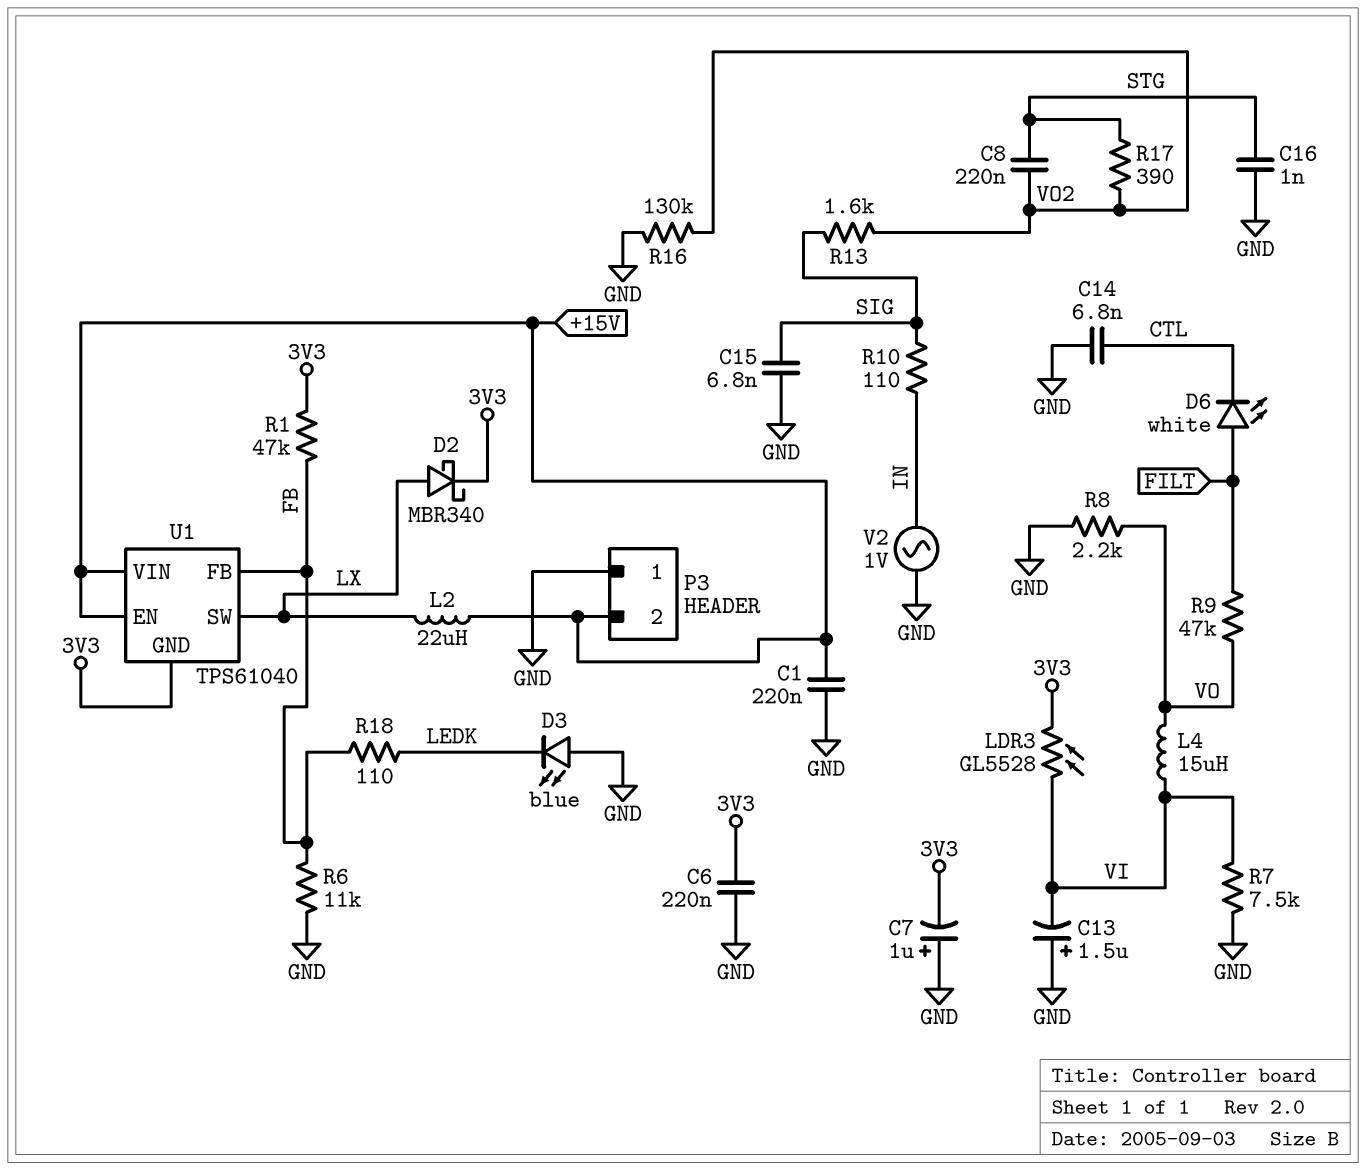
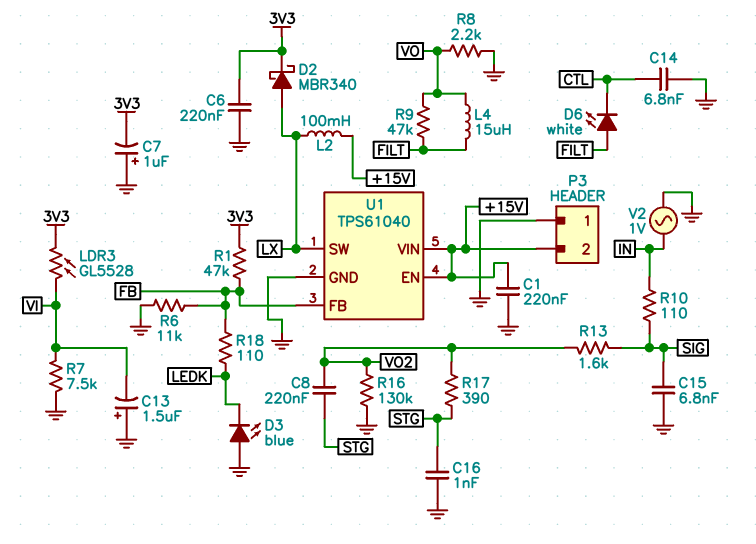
L2: 22uH (+15V, LX) -> 100mH (+15V, LX)
L4: 15uH (VI, VO) -> 15uH (FILT, VO)
U1 pin GND: 3V3 -> GND

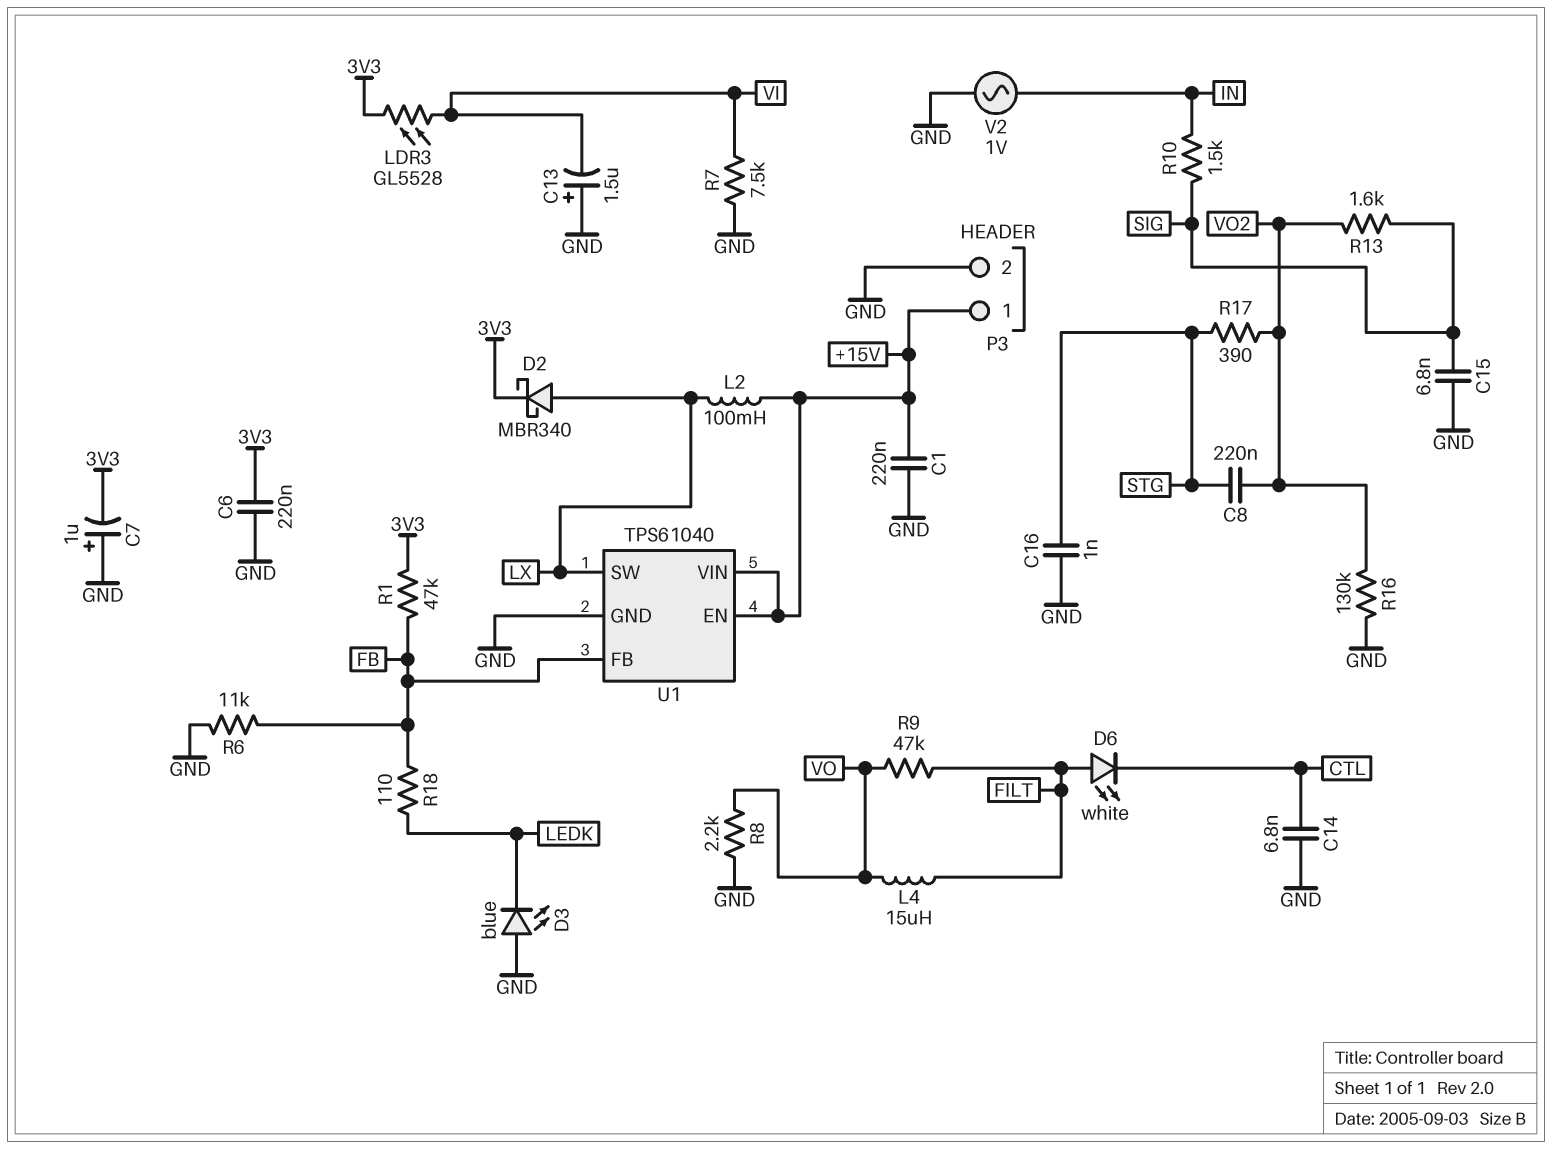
P3 pin 1: GND -> +15V
P3 pin 2: +15V -> GND
R10: 110 (IN, SIG) -> 1.5k (IN, SIG)

